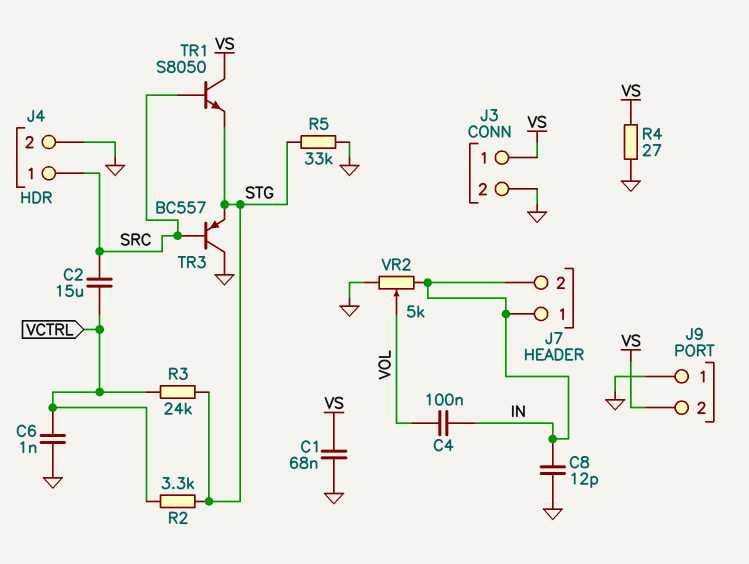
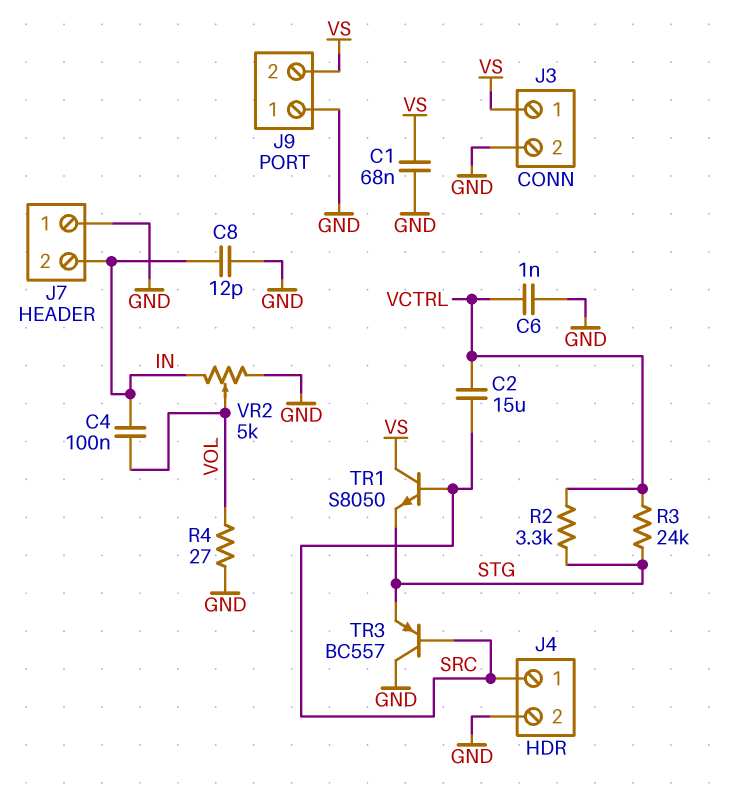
J7 pin 1: IN -> GND
R4: 27 (GND, VS) -> 27 (GND, VOL)
R5: 33k (GND, STG) -> none

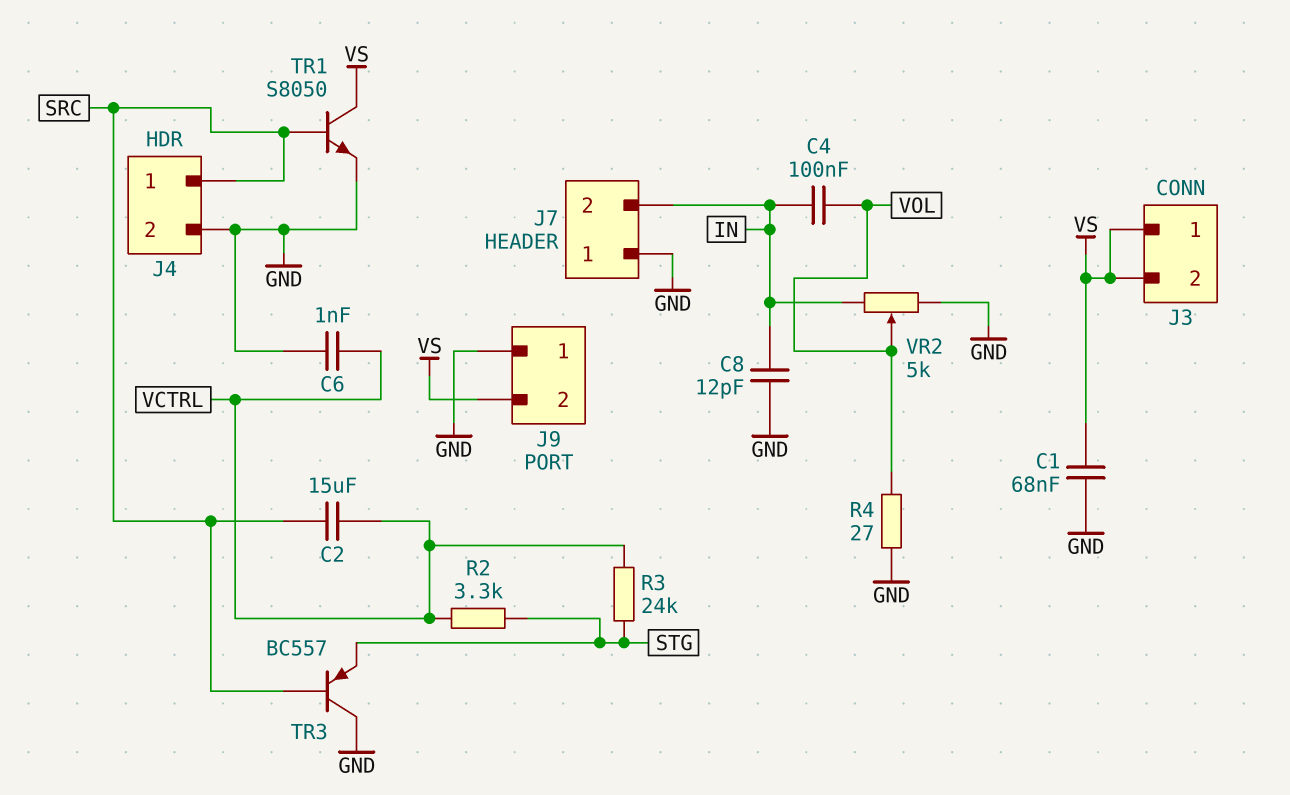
J3 pin 2: GND -> VS
TR1: NPN S8050 (B SRC, C VS, E STG) -> NPN S8050 (B SRC, C VS, E GND)

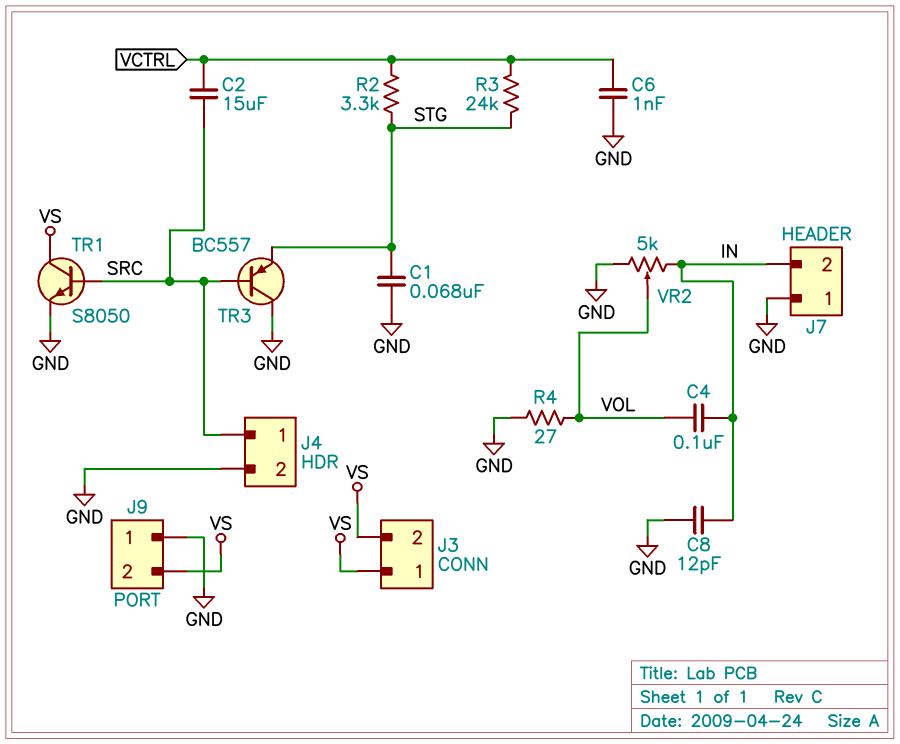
C1: 68nF (GND, VS) -> 68nF (GND, STG)

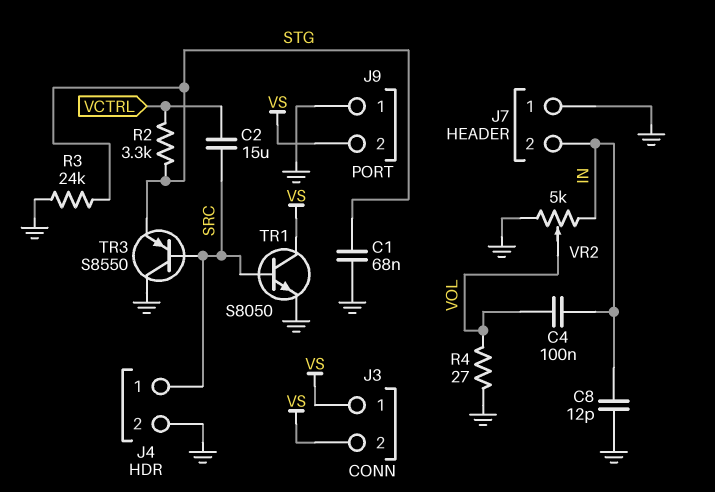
C6: 1nF (GND, VCTRL) -> none
R3: 24k (STG, VCTRL) -> 24k (GND, STG)
TR3: PNP BC557 (B SRC, C GND, E STG) -> PNP S8550 (B SRC, C GND, E STG)

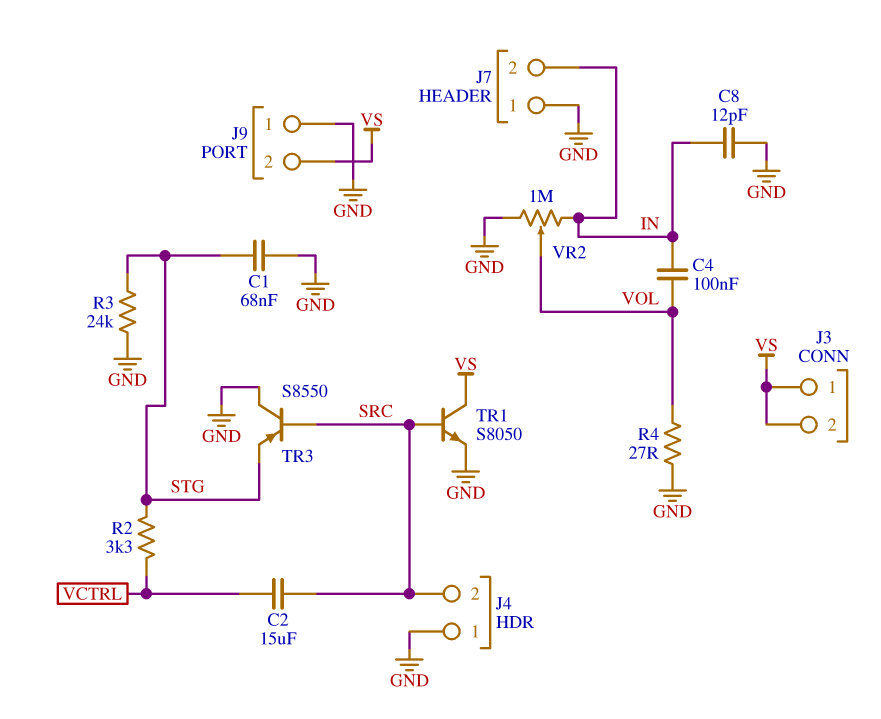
J4 pin 1: SRC -> GND
J4 pin 2: GND -> SRC
VR2: 5k (GND, IN, wiper VOL) -> 1M (GND, IN, wiper VOL)

